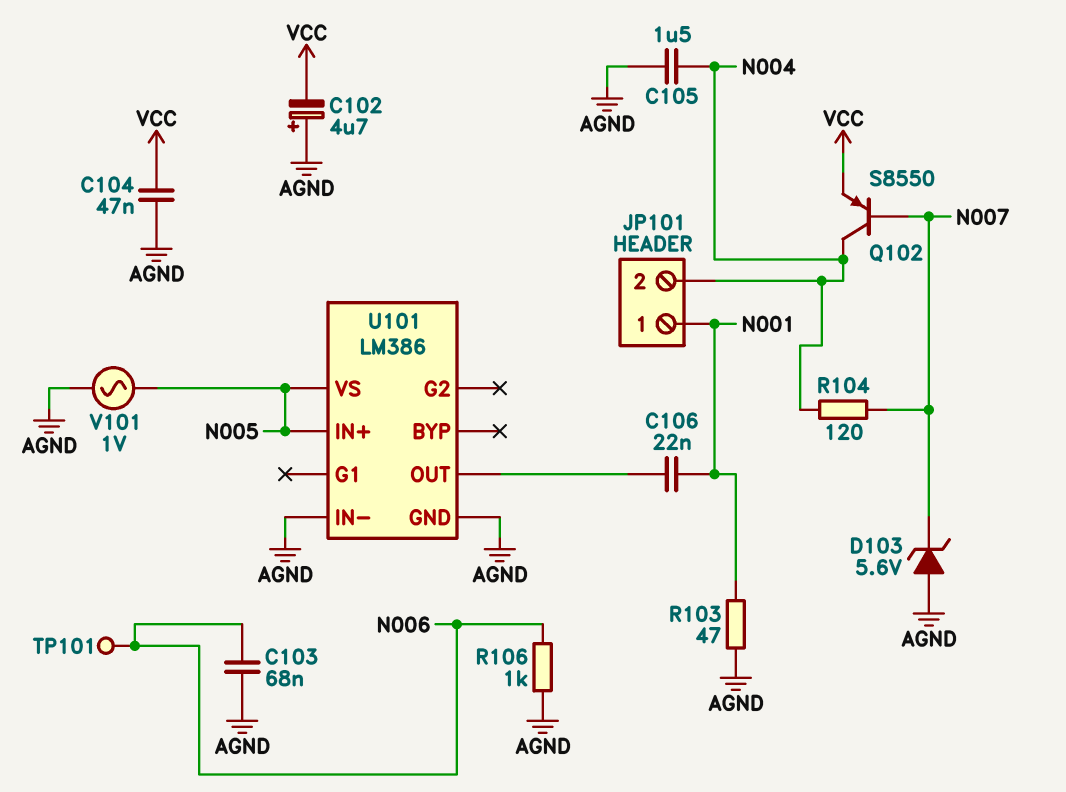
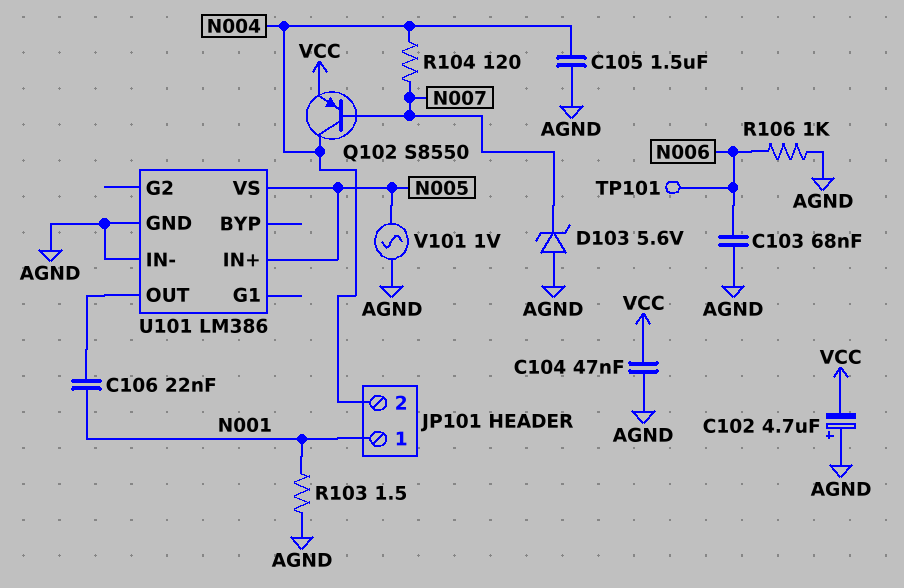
R103: 47 (AGND, N001) -> 1.5 (AGND, N001)

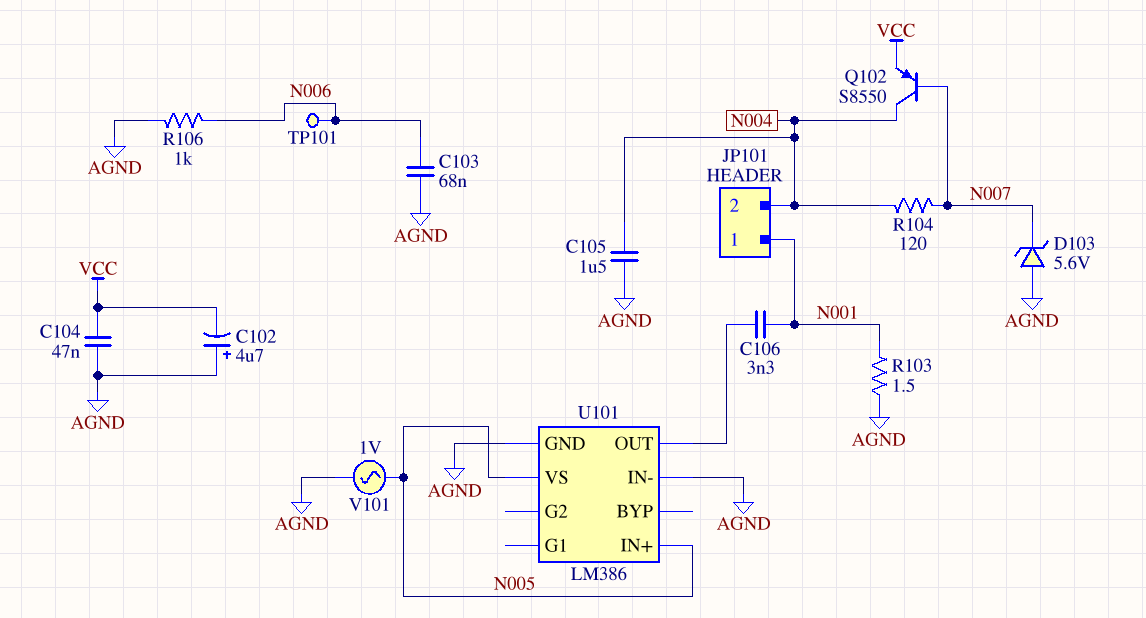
C106: 22nF (N001, U101/OUT) -> 3.3nF (N001, U101/OUT)

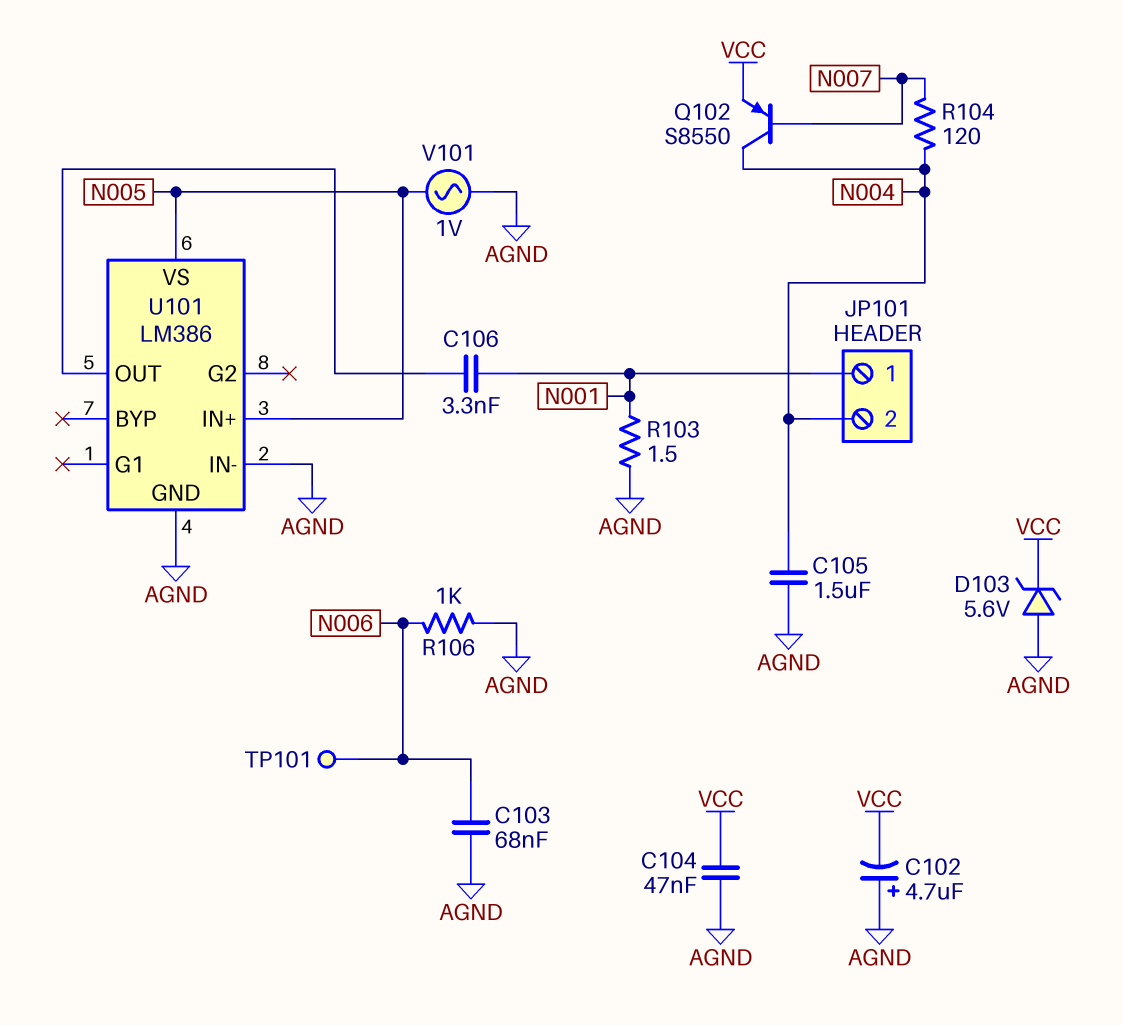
D103: zener 5.6V (A AGND, K N007) -> zener 5.6V (A AGND, K VCC)

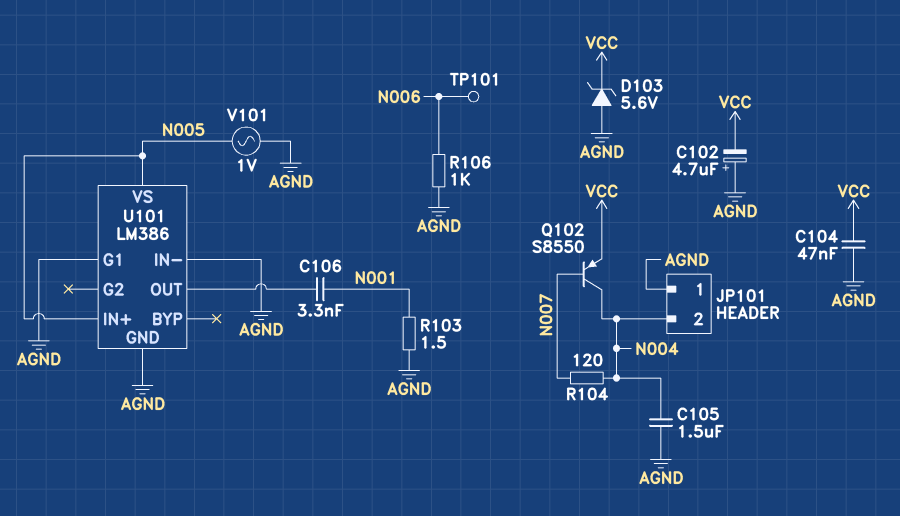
C103: 68nF (AGND, N006) -> none
JP101 pin 1: N001 -> AGND
U101 pin G1: none -> AGND

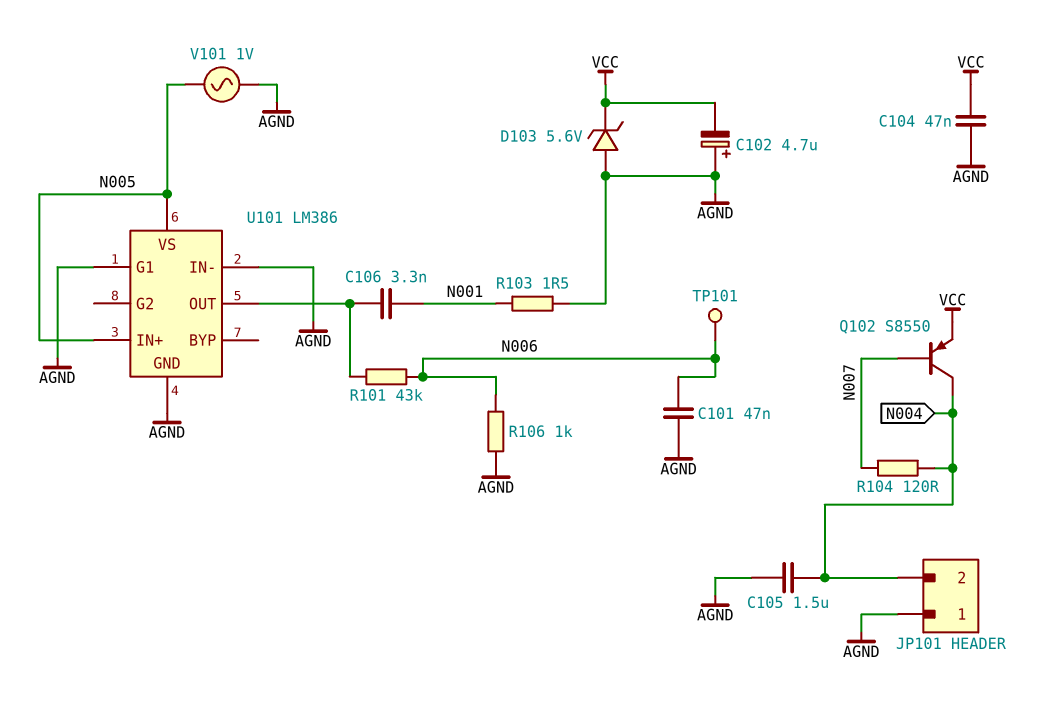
C101: none -> 47nF (AGND, N006)
R101: none -> 43k (N006, U101/OUT)

